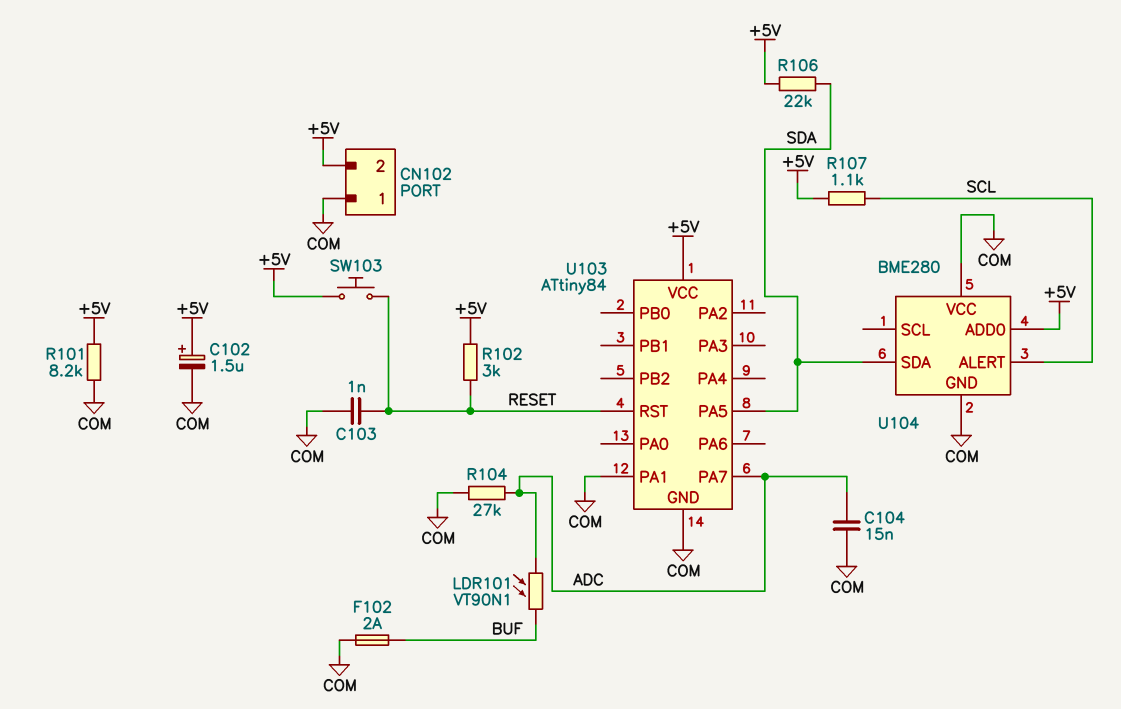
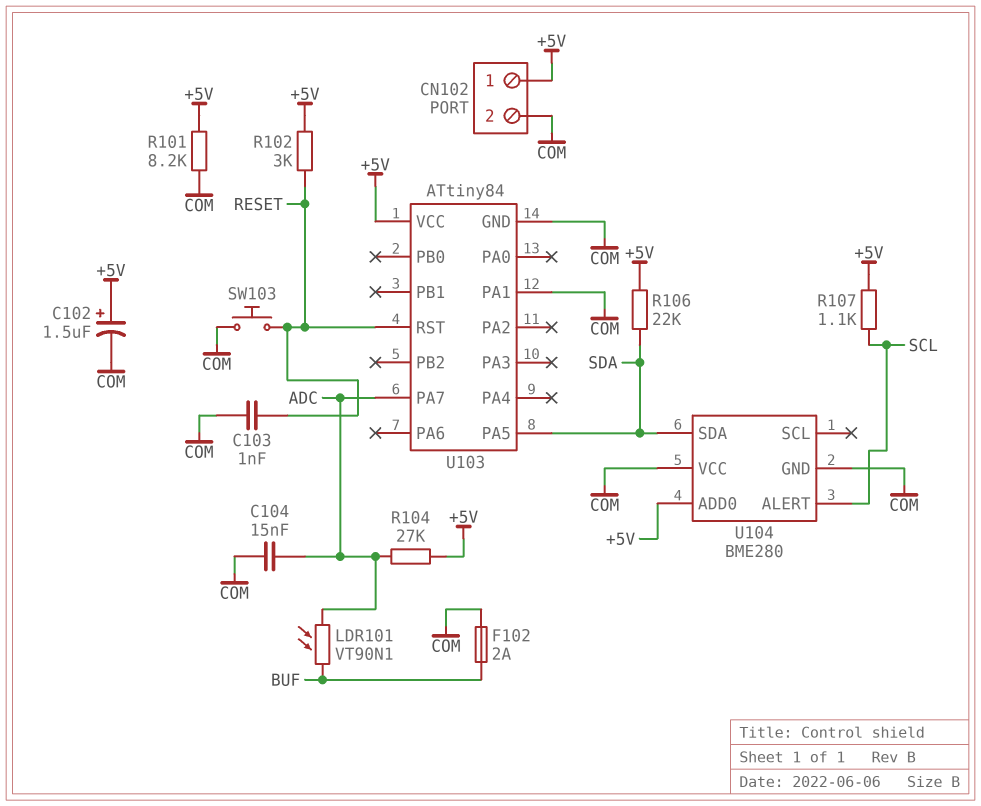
CN102 pin 1: COM -> +5V
CN102 pin 2: +5V -> COM
R104: 27k (ADC, COM) -> 27k (+5V, ADC)
SW103: button (+5V, RESET) -> button (COM, RESET)

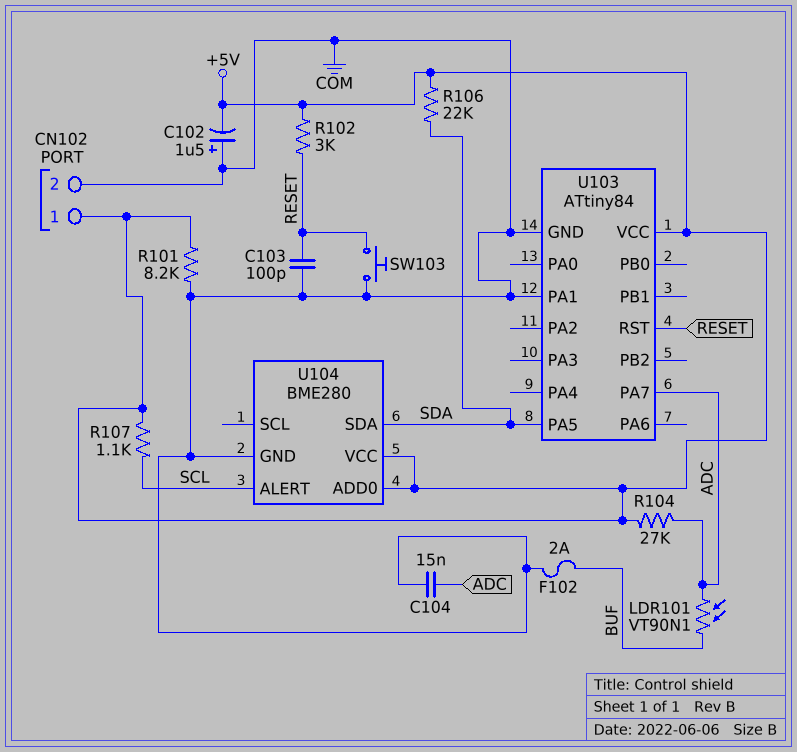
C102: 1.5uF (plus +5V, minus COM) -> 1.5uF (plus COM, minus +5V)
C103: 1nF (COM, RESET) -> 100pF (COM, RESET)
U104 pin VCC: COM -> +5V

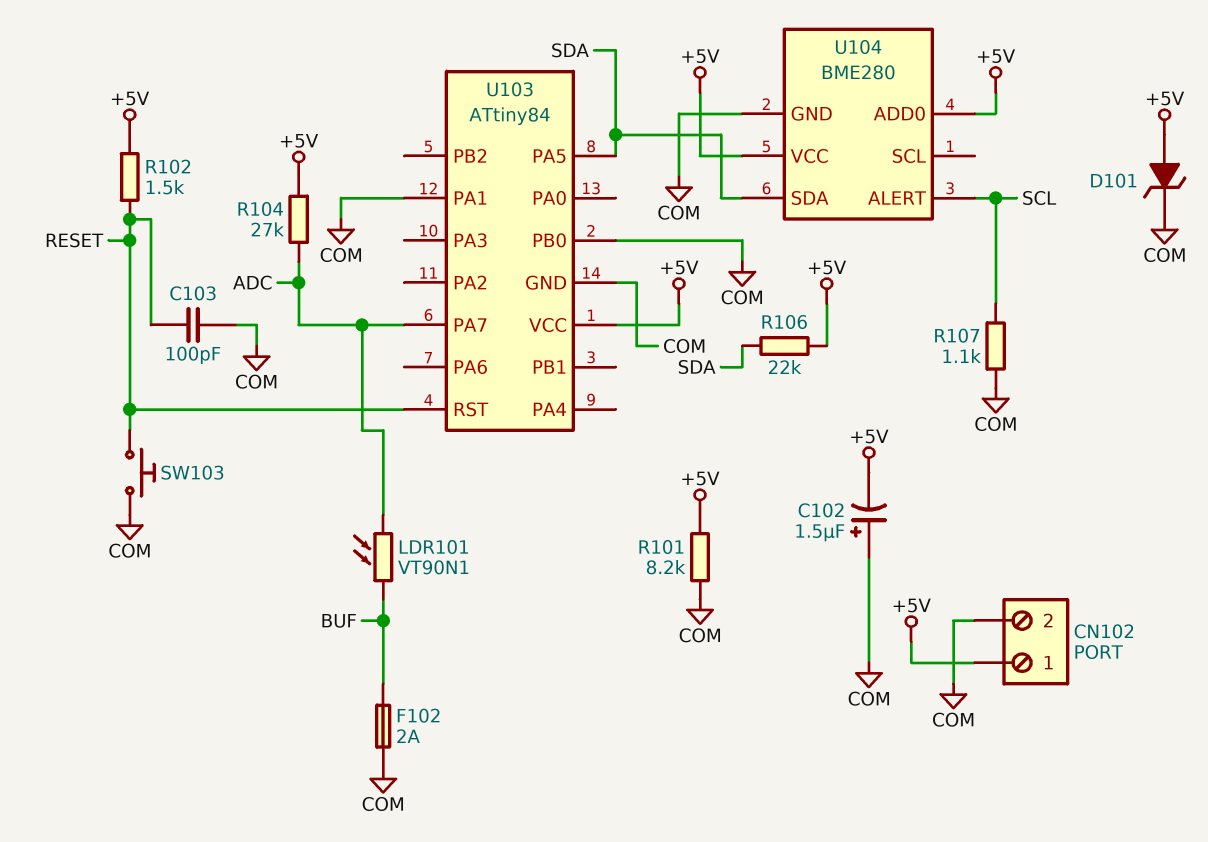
C104: 15nF (ADC, COM) -> none
D101: none -> zener (A +5V, K COM)
R102: 3k (+5V, RESET) -> 1.5k (+5V, RESET)
R107: 1.1k (+5V, SCL) -> 1.1k (COM, SCL)
U103 pin PB0: none -> COM

